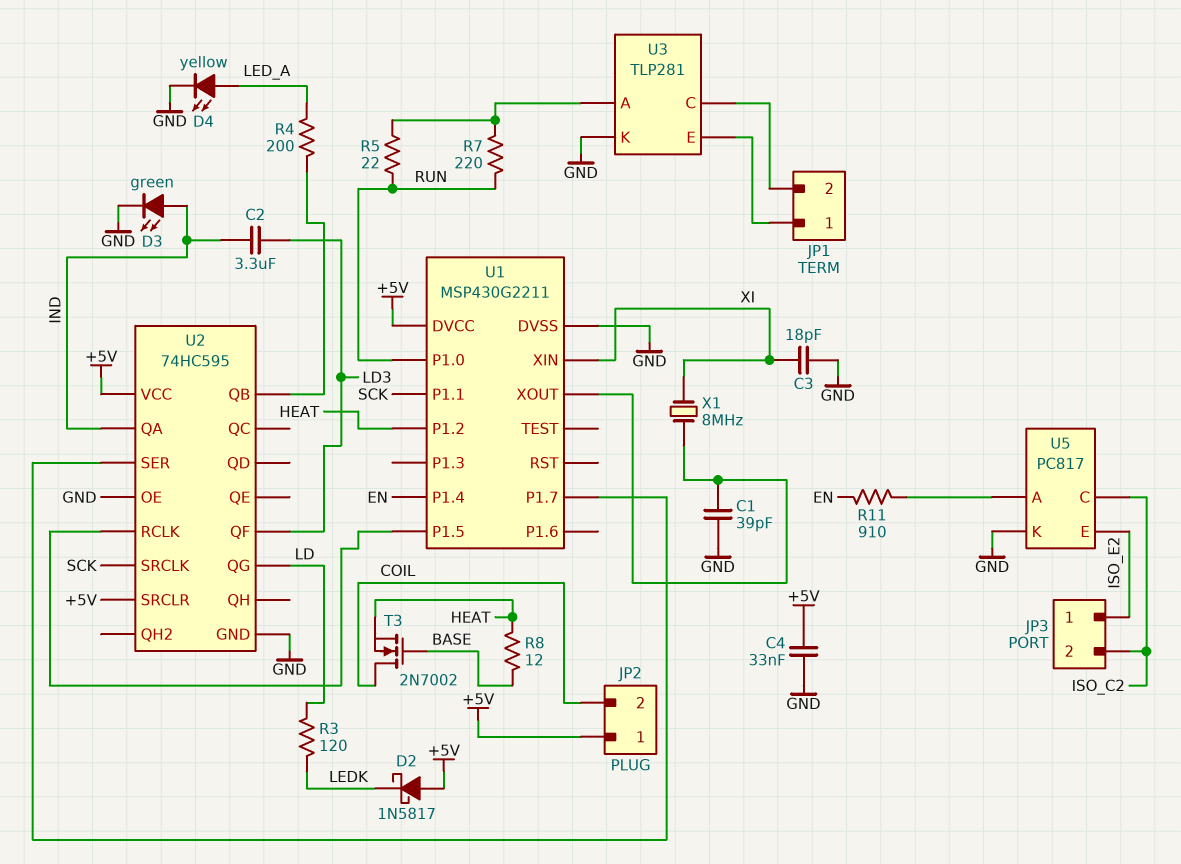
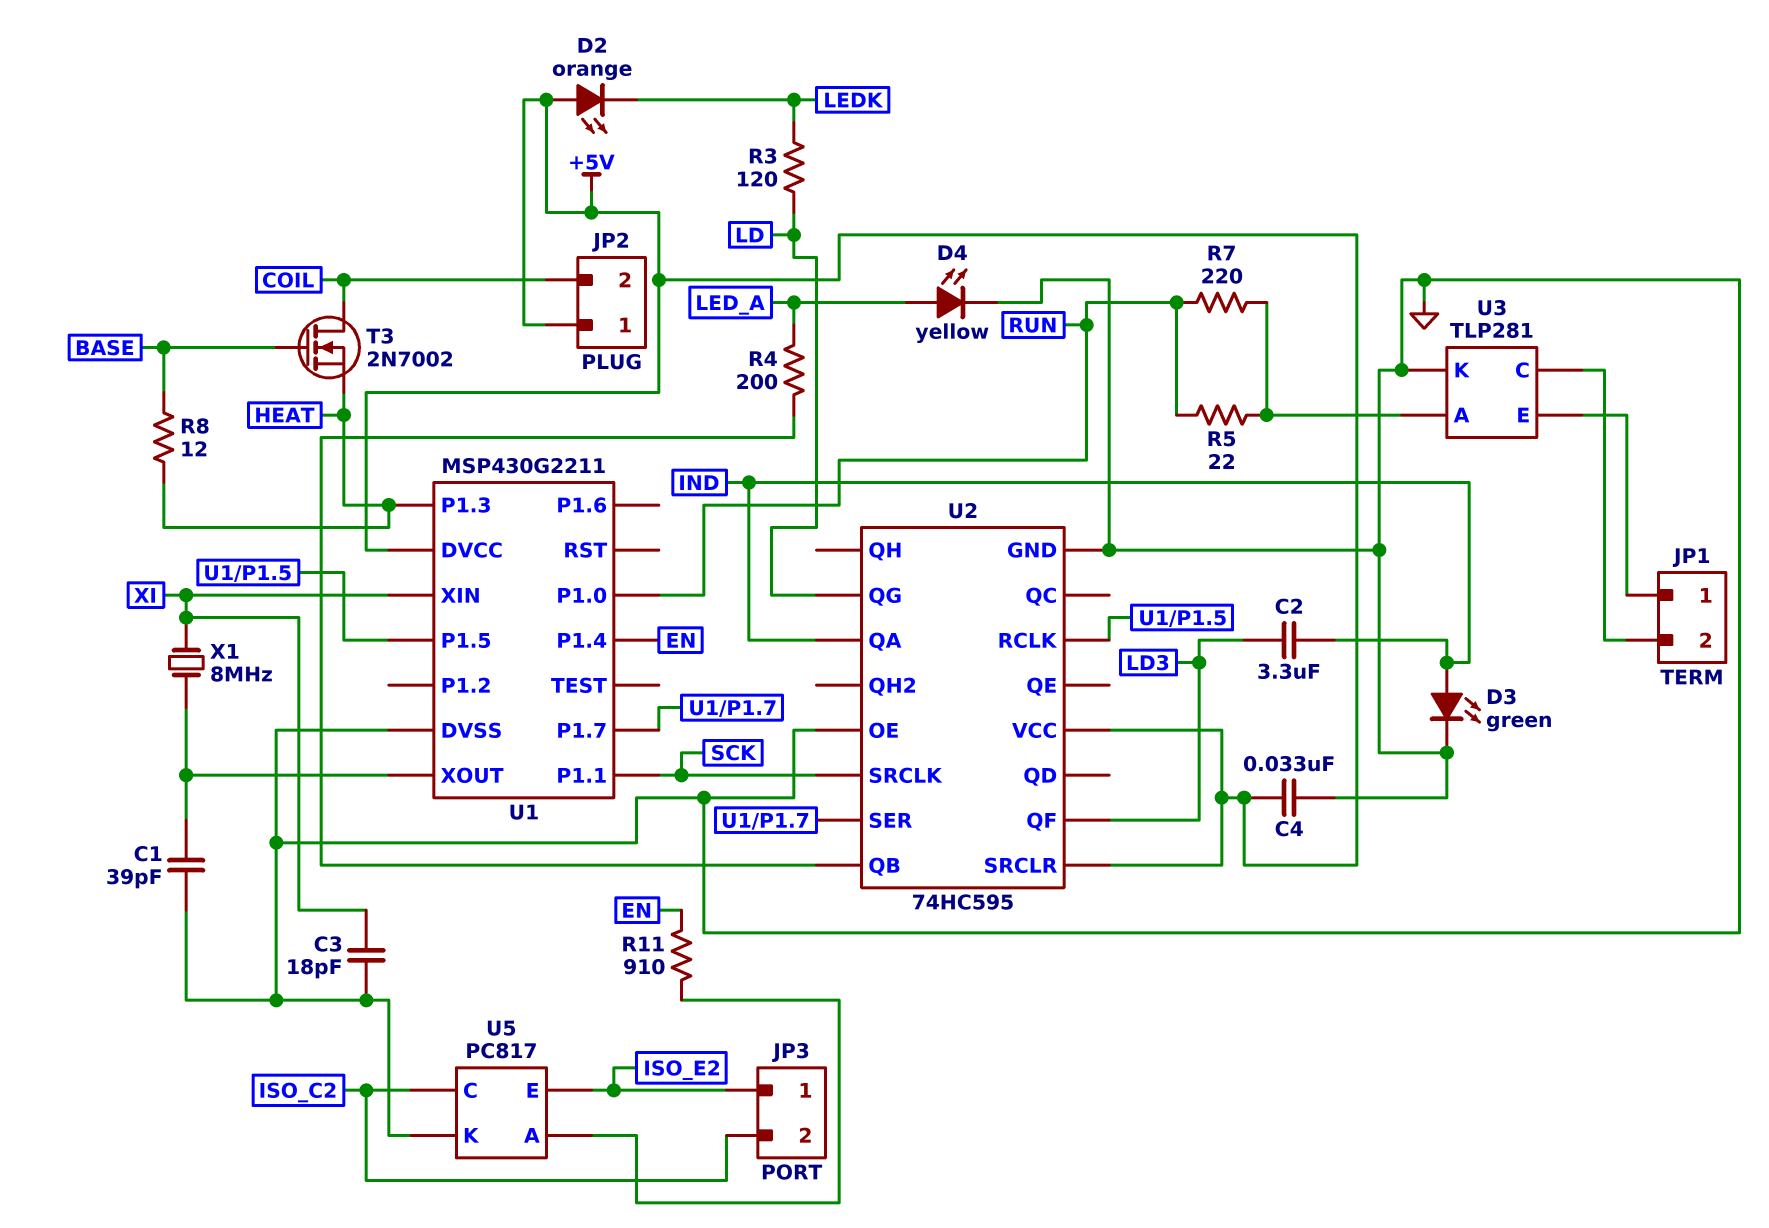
D2: schottky 1N5817 (A +5V, K LEDK) -> LED orange (A +5V, K LEDK)
U1 pin P1.2: HEAT -> none
U1 pin P1.3: none -> HEAT

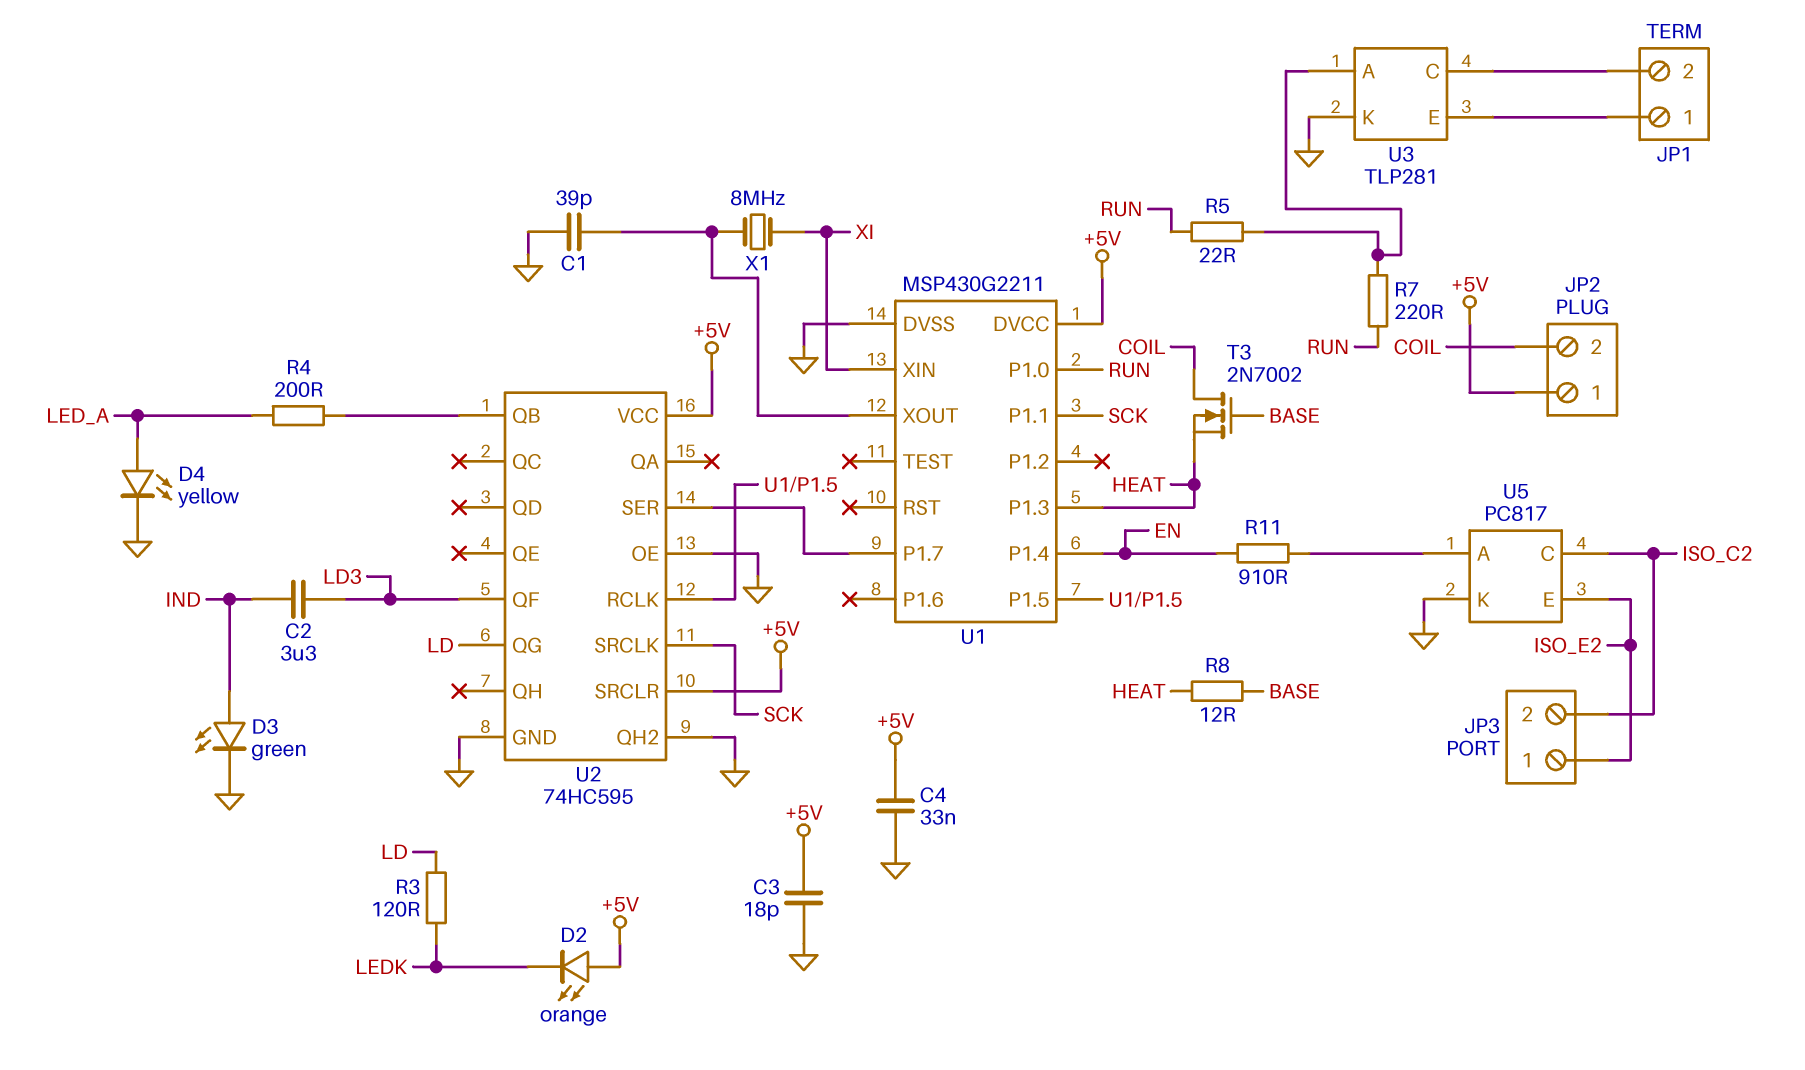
C3: 18pF (GND, XI) -> 18pF (+5V, GND)
U2 pin QA: IND -> none
U2 pin QH2: none -> GND

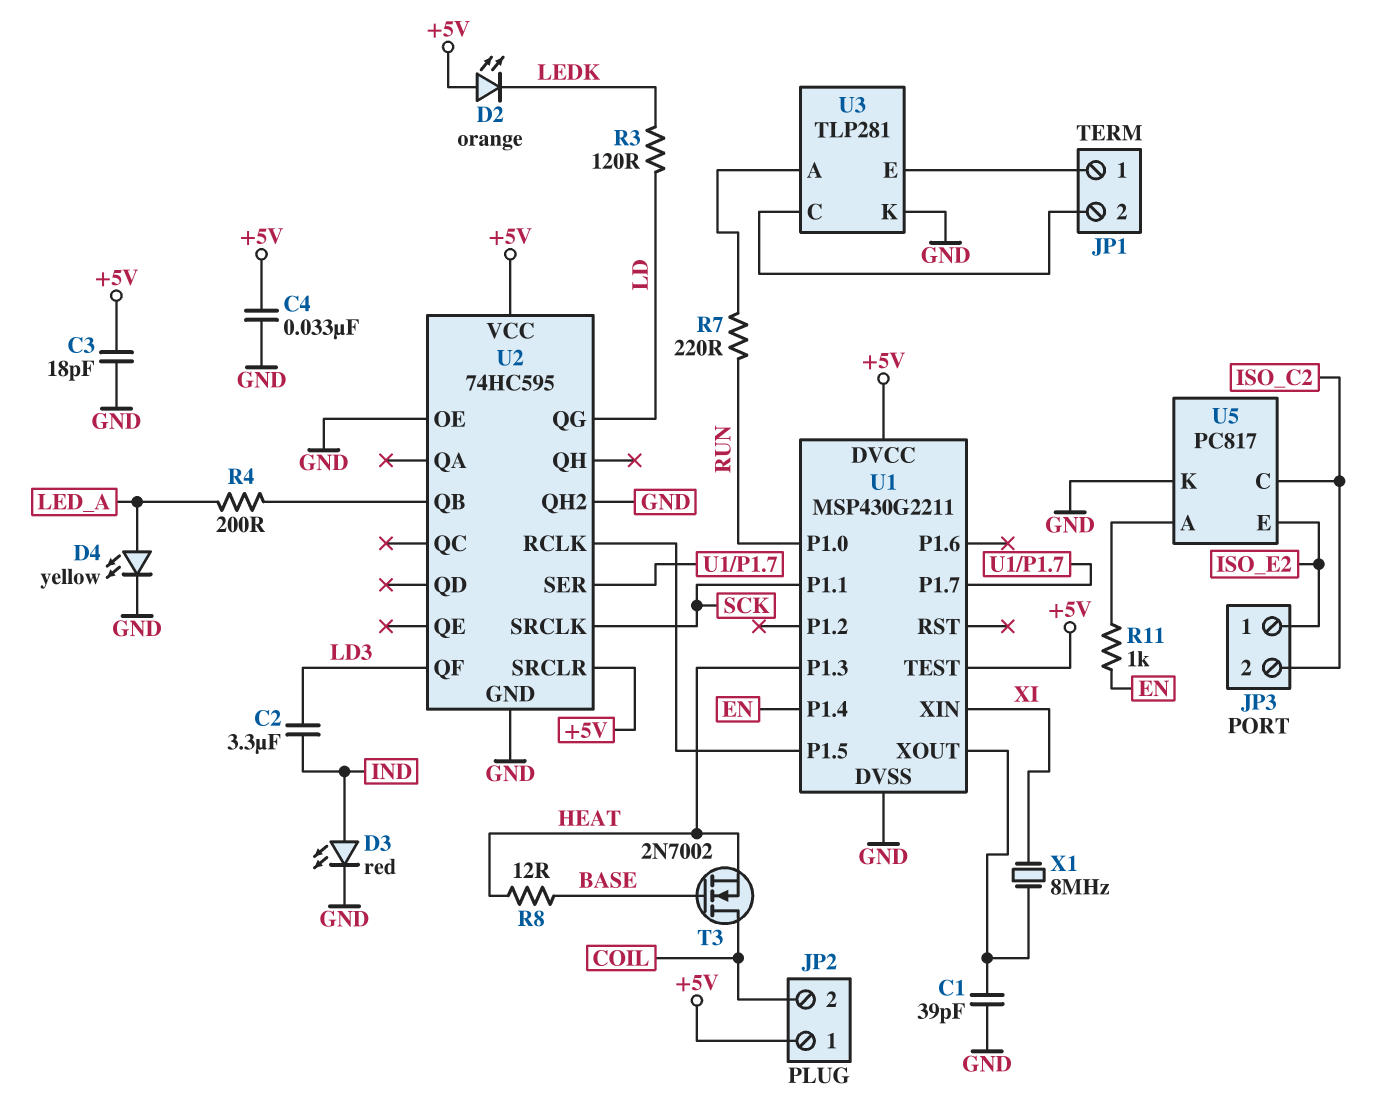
D3: LED green (A IND, K GND) -> LED red (A IND, K GND)
R5: 22 (RUN, U3/A) -> none
R11: 910 (EN, U5/A) -> 1k (EN, U5/A)
U1 pin TEST: none -> +5V

